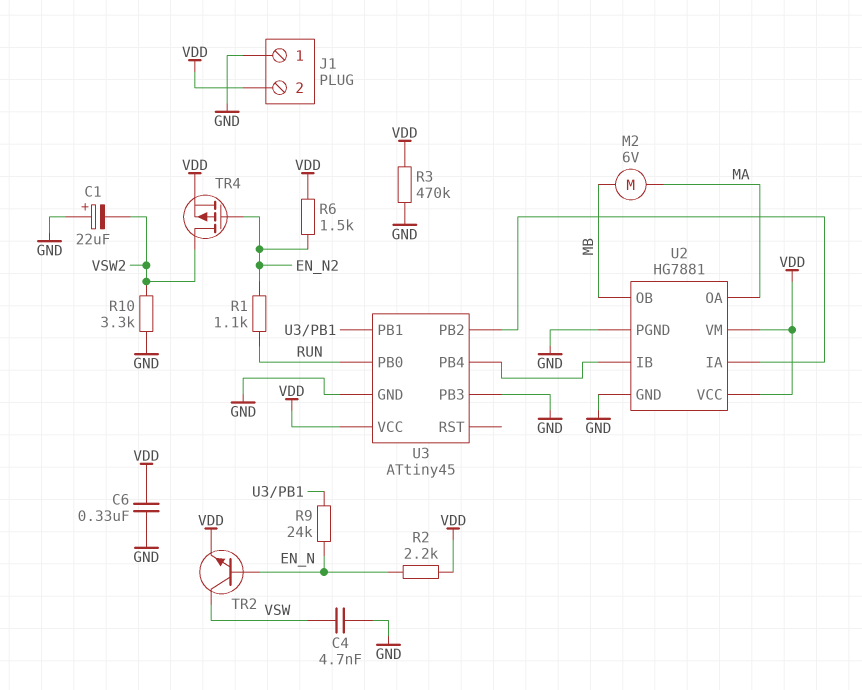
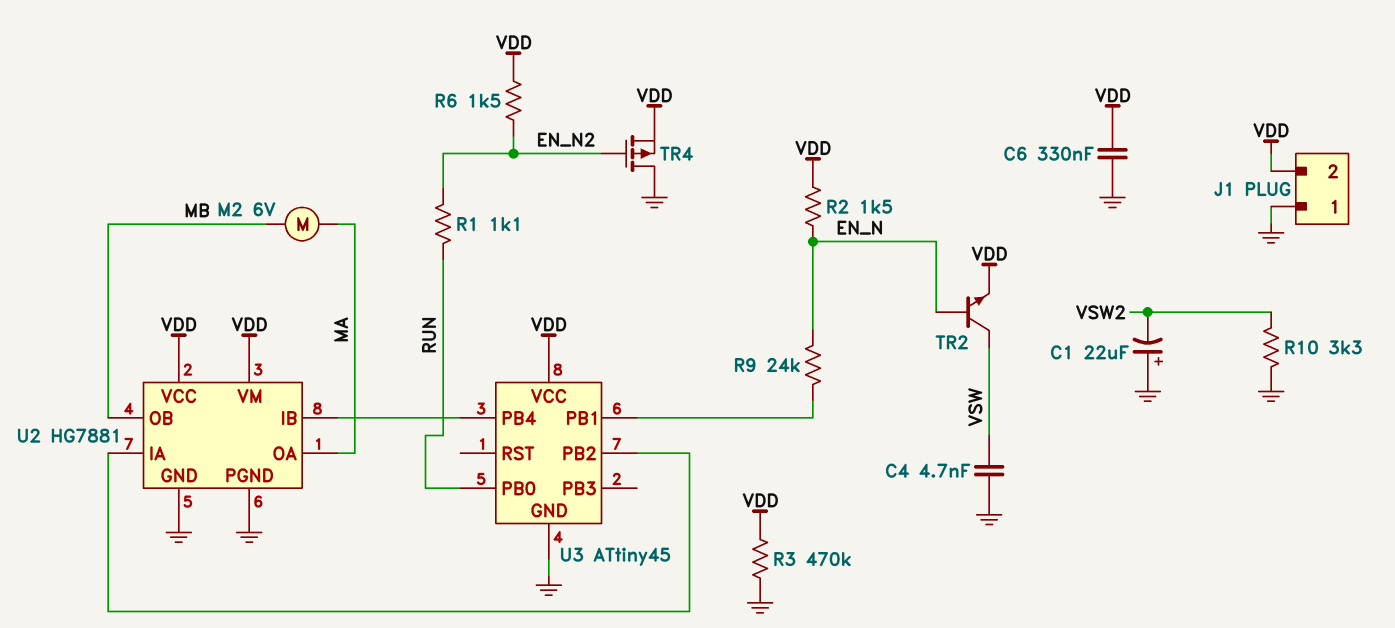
R2: 2.2k (EN_N, VDD) -> 1.5k (EN_N, VDD)
TR4: PMOS (G EN_N2, D VSW2, S VDD) -> PMOS (G EN_N2, D GND, S VDD)
U3 pin PB3: GND -> none

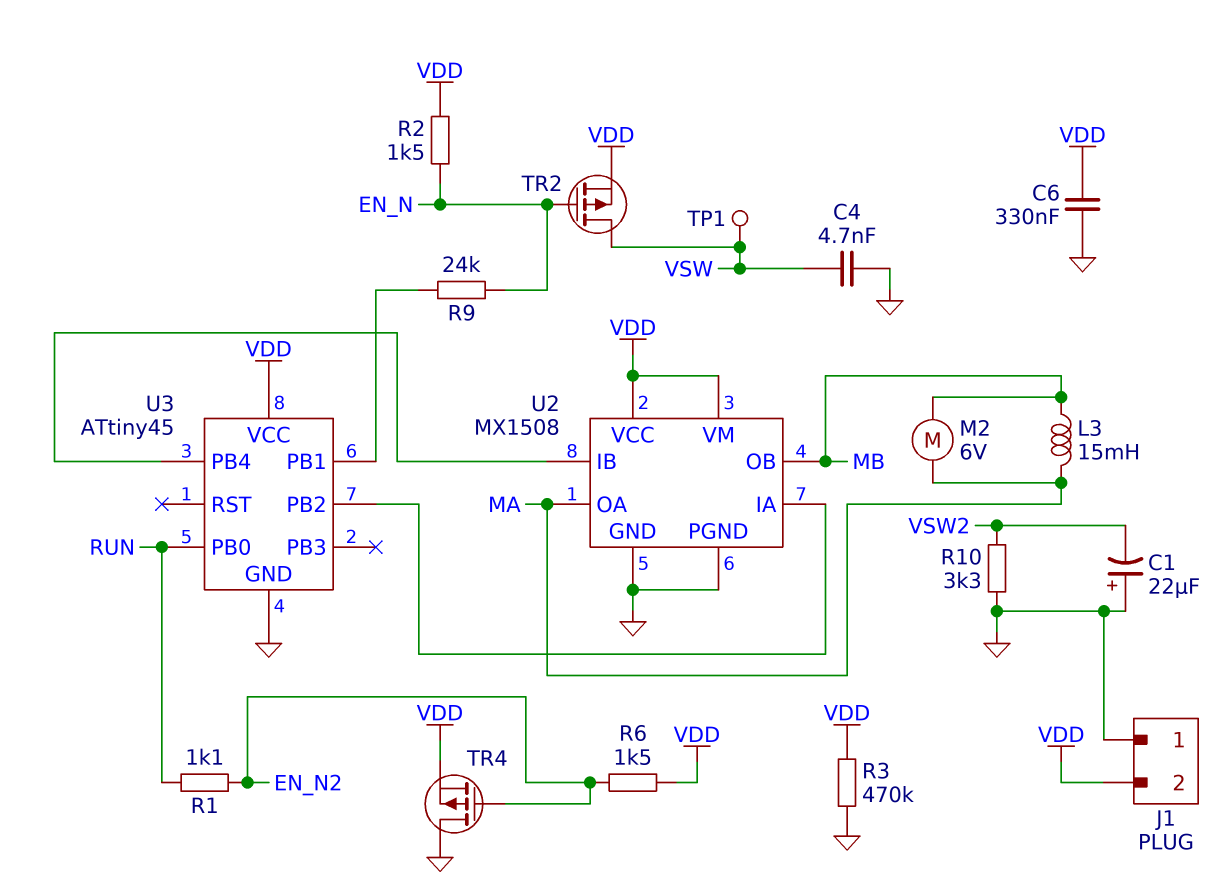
L3: none -> 15mH (MA, MB)
TP1: none -> test point (VSW)
TR2: NPN (B EN_N, C VSW, E VDD) -> PMOS (G EN_N, D VSW, S VDD)
U2: HG7881 -> MX1508

